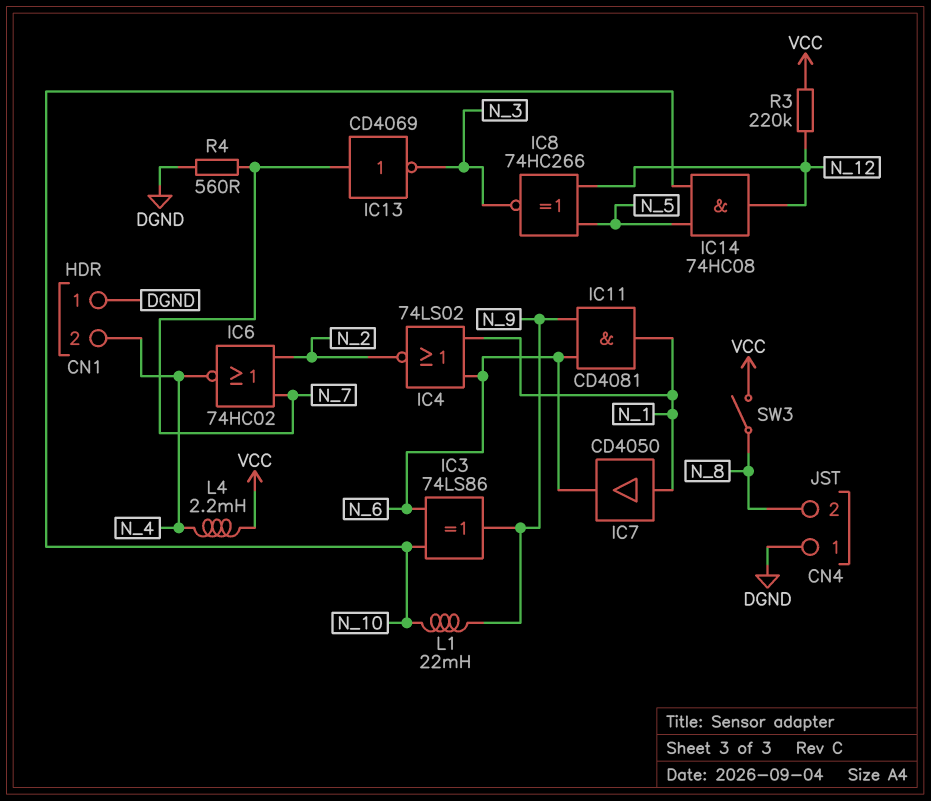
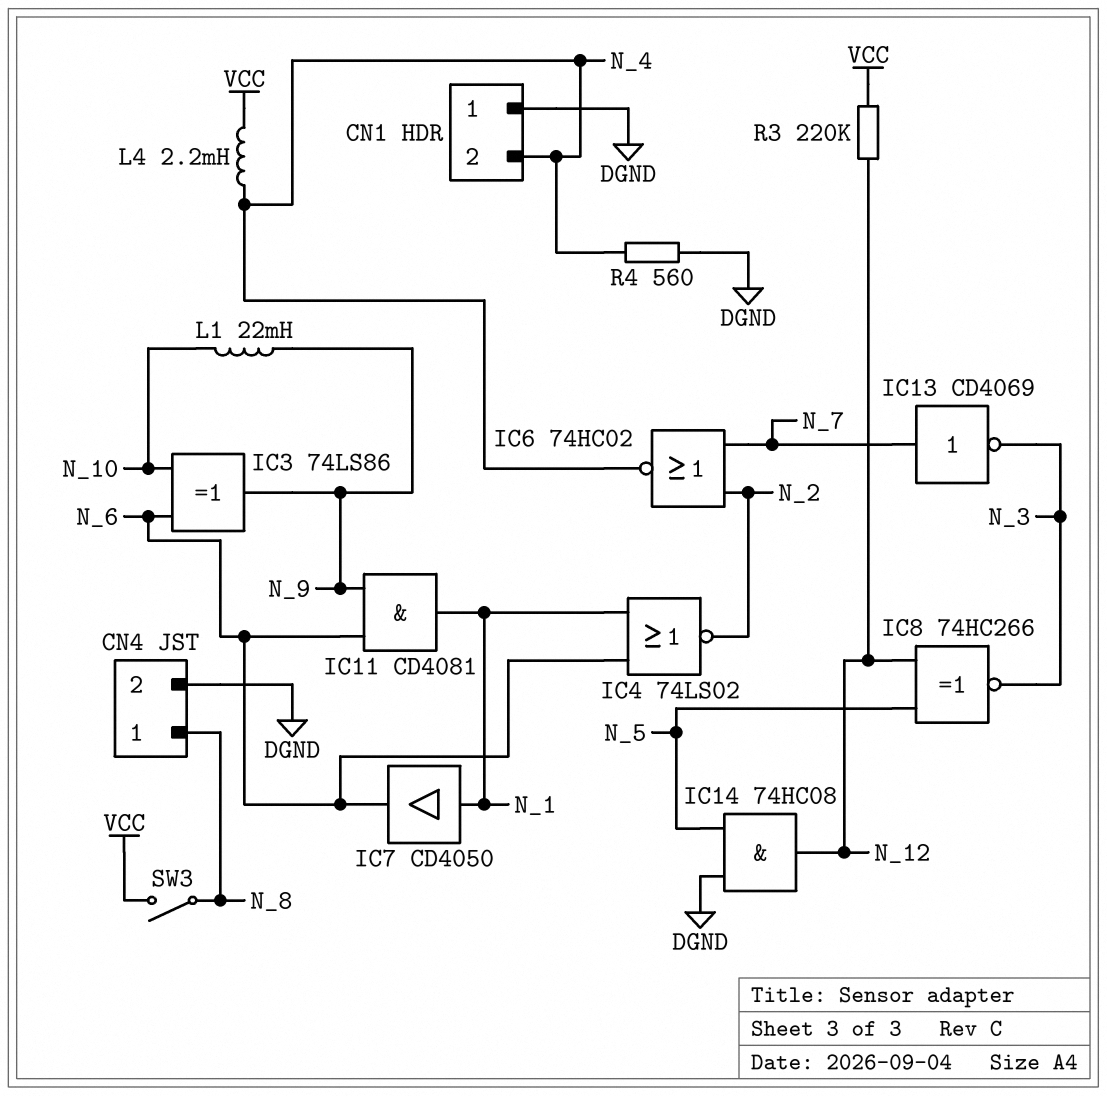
CN4 pin 1: DGND -> N_8
CN4 pin 2: N_8 -> DGND
IC14: AND 74HC08 (in N_5, in N_10, out N_12) -> AND 74HC08 (in DGND, in N_5, out N_12)
R4: 560 (DGND, N_7) -> 560 (DGND, N_4)

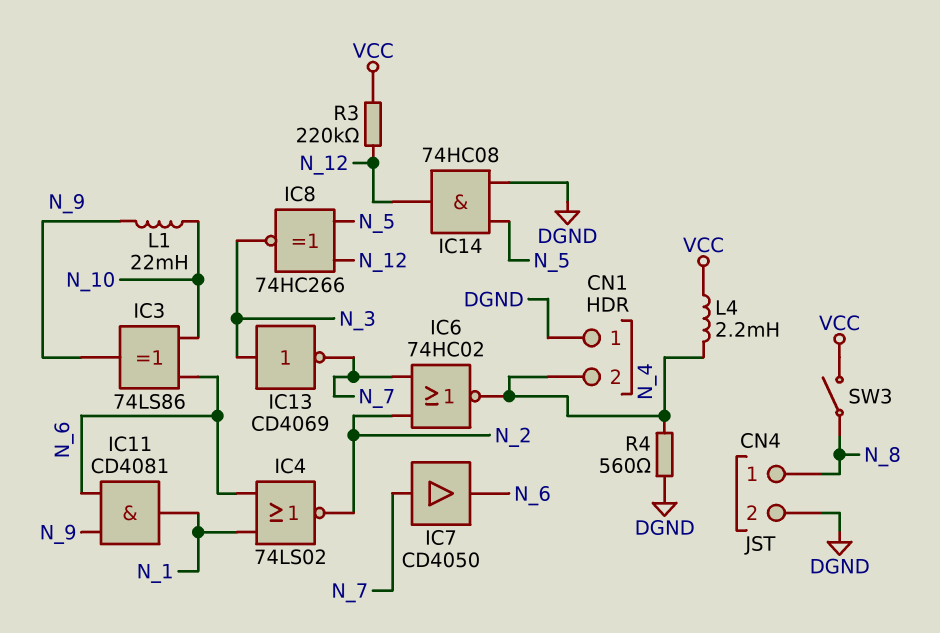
IC7: buffer CD4050 (in N_1, out N_6) -> buffer CD4050 (in N_7, out N_6)
IC13: NOT CD4069 (in N_7, out N_3) -> NOT CD4069 (in N_3, out N_7)

